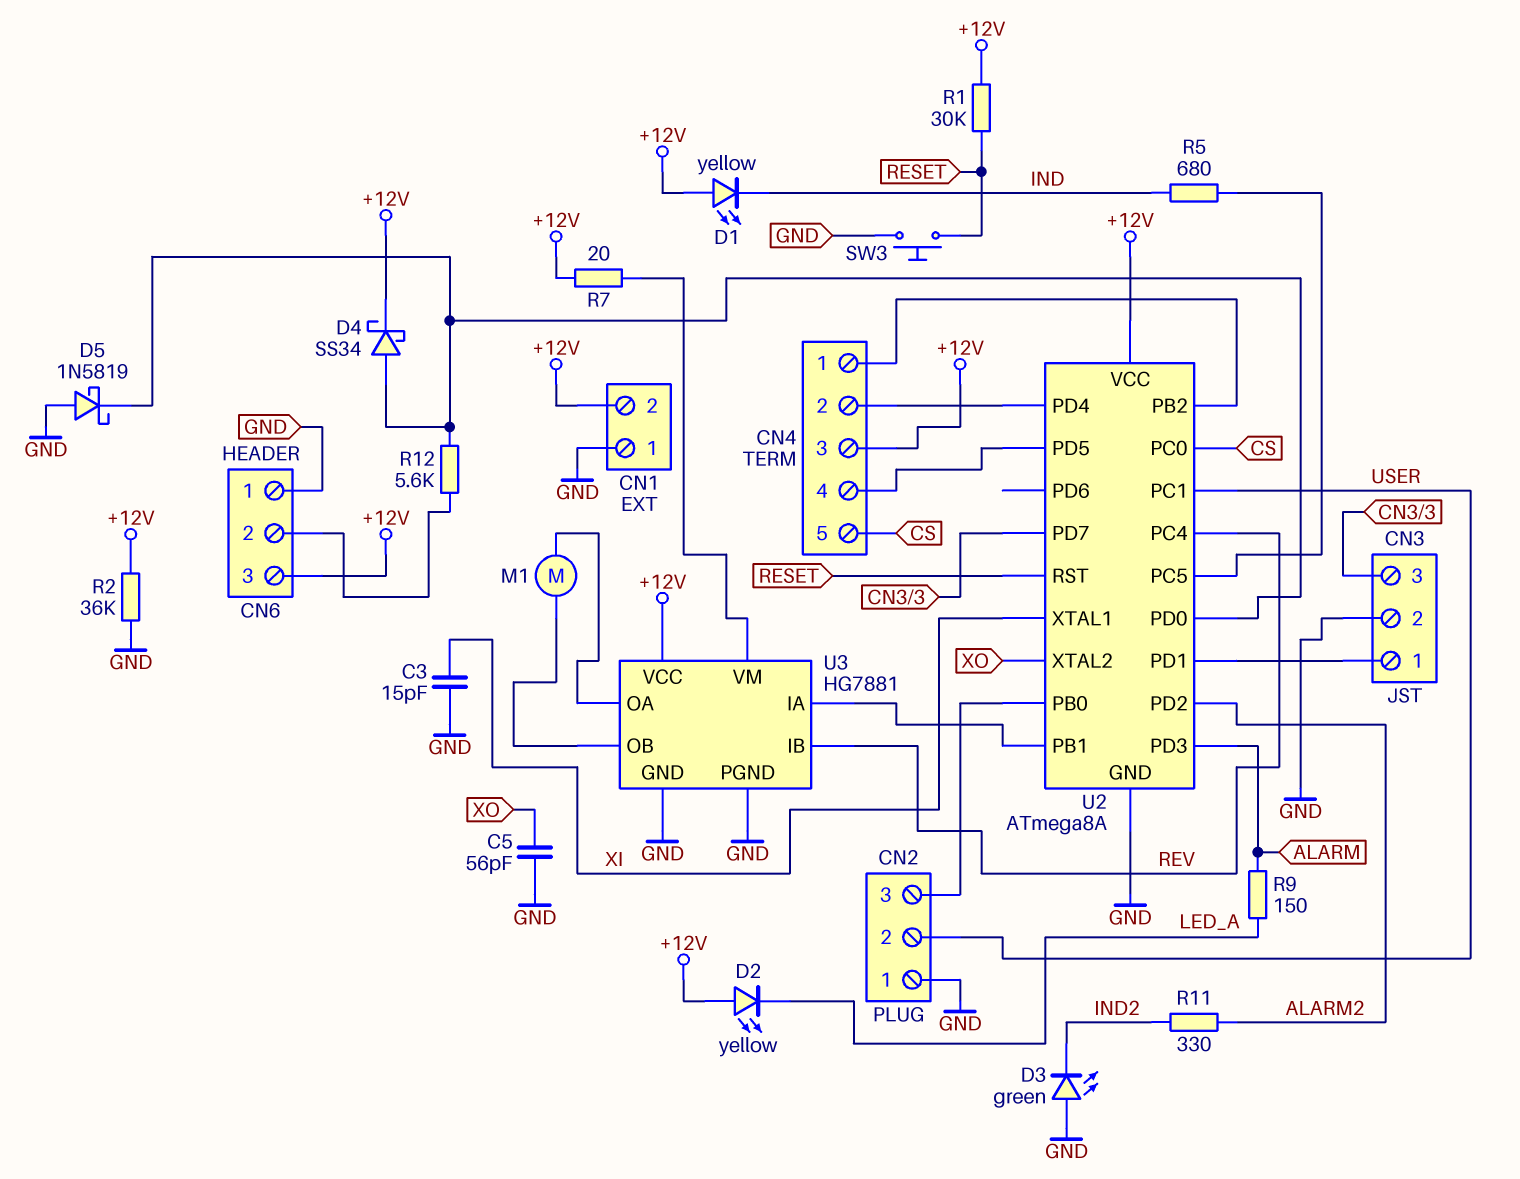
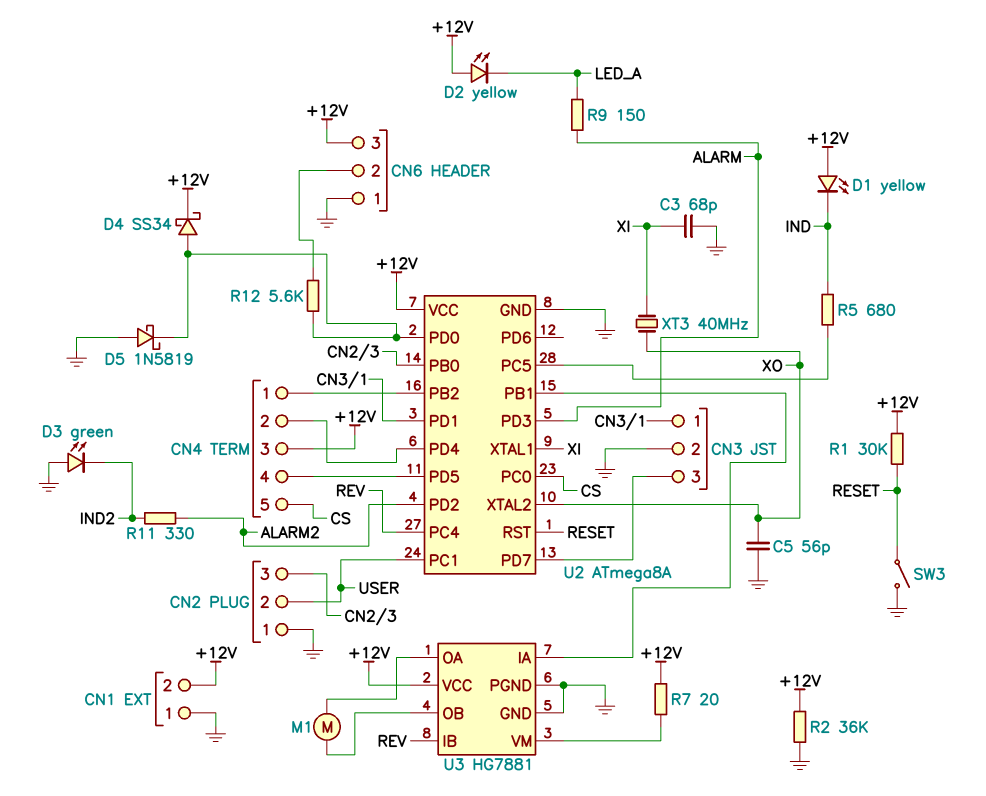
C3: 15pF (GND, XI) -> 68pF (GND, XI)
SW3: button (GND, RESET) -> switch (GND, RESET)
XT3: none -> 40MHz (XI, XO)

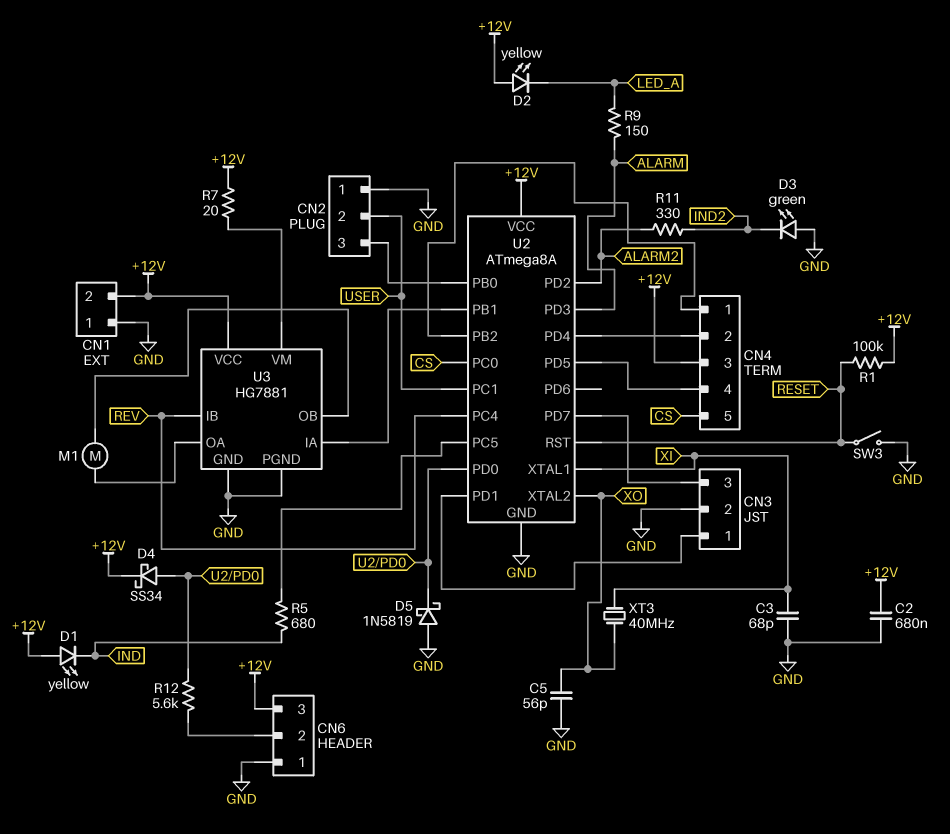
C2: none -> 680nF (+12V, GND)
R1: 30k (+12V, RESET) -> 100k (+12V, RESET)
R2: 36k (+12V, GND) -> none

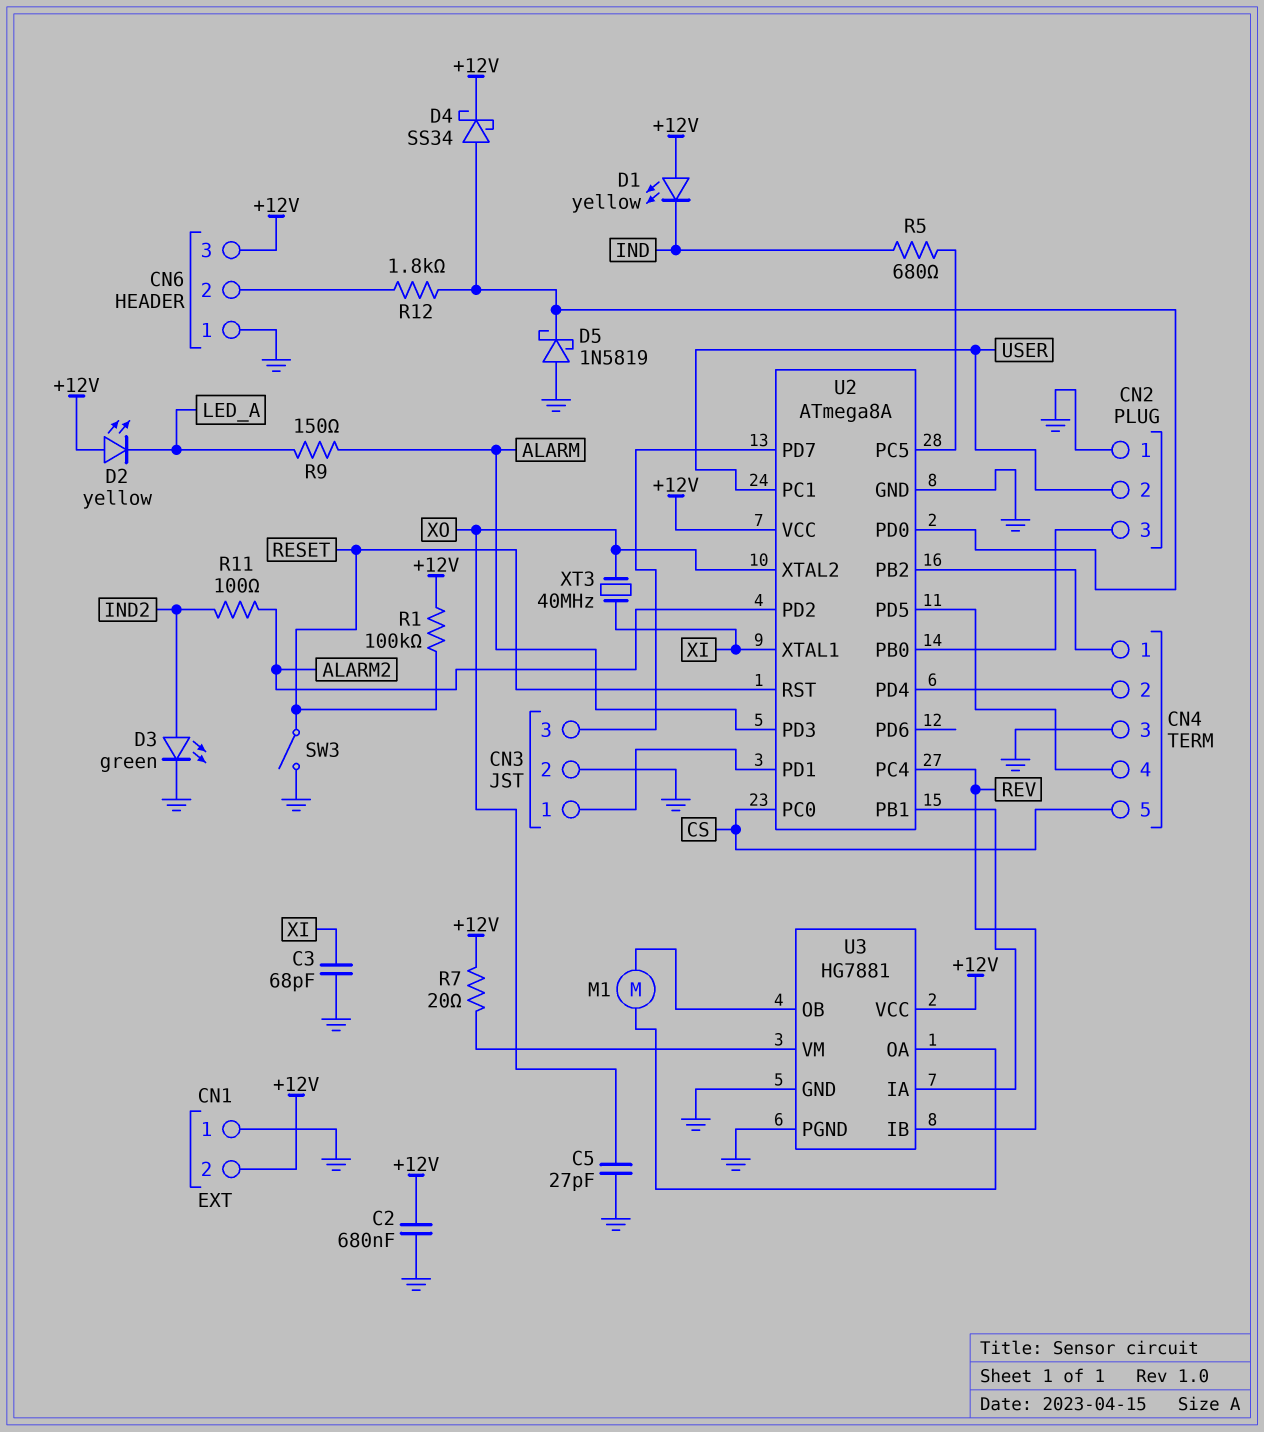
C5: 56pF (GND, XO) -> 27pF (GND, XO)
CN4 pin 3: +12V -> GND
D3: LED green (A GND, K IND2) -> LED green (A IND2, K GND)
R11: 330 (ALARM2, IND2) -> 100 (ALARM2, IND2)
R12: 5.6k (CN6/2, U2/PD0) -> 1.8k (CN6/2, U2/PD0)

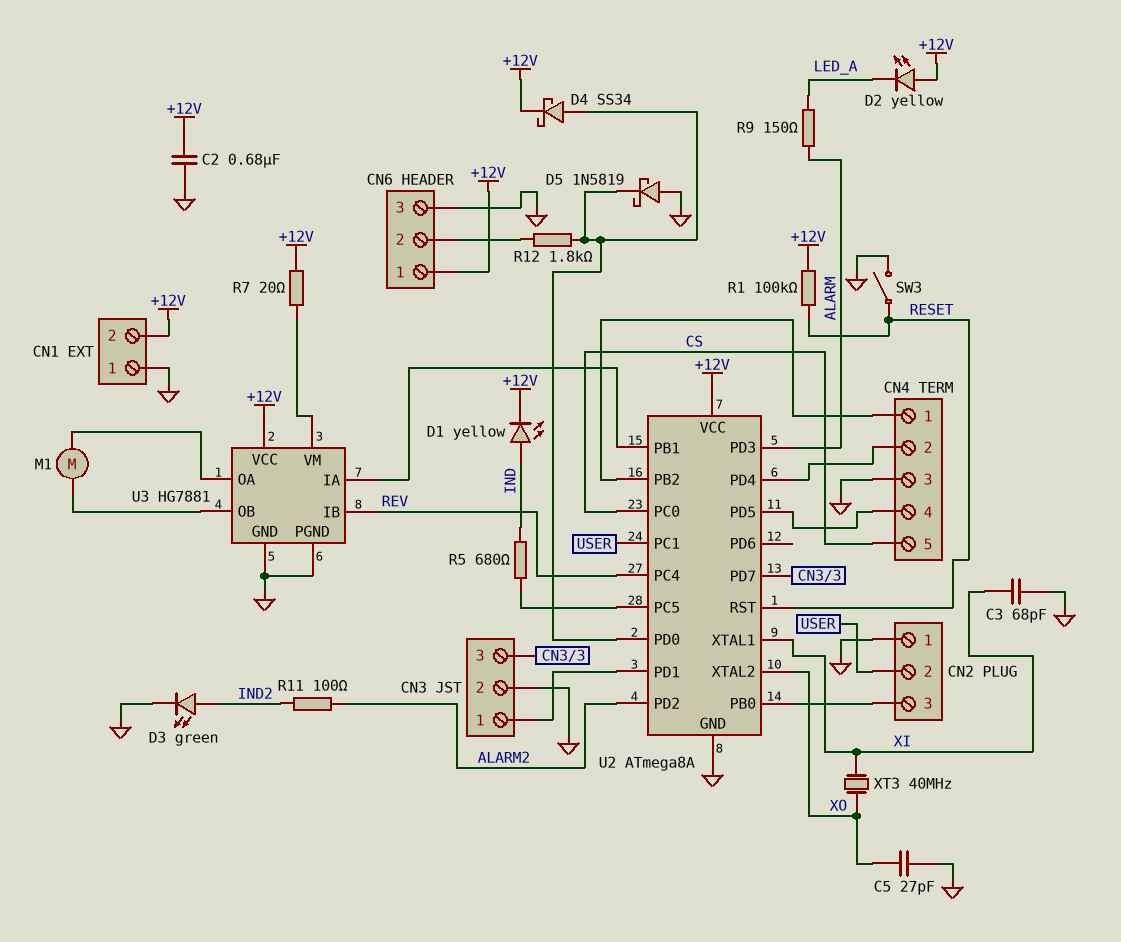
CN6 pin 1: GND -> +12V
CN6 pin 3: +12V -> GND
D1: LED yellow (A +12V, K IND) -> LED yellow (A IND, K +12V)

